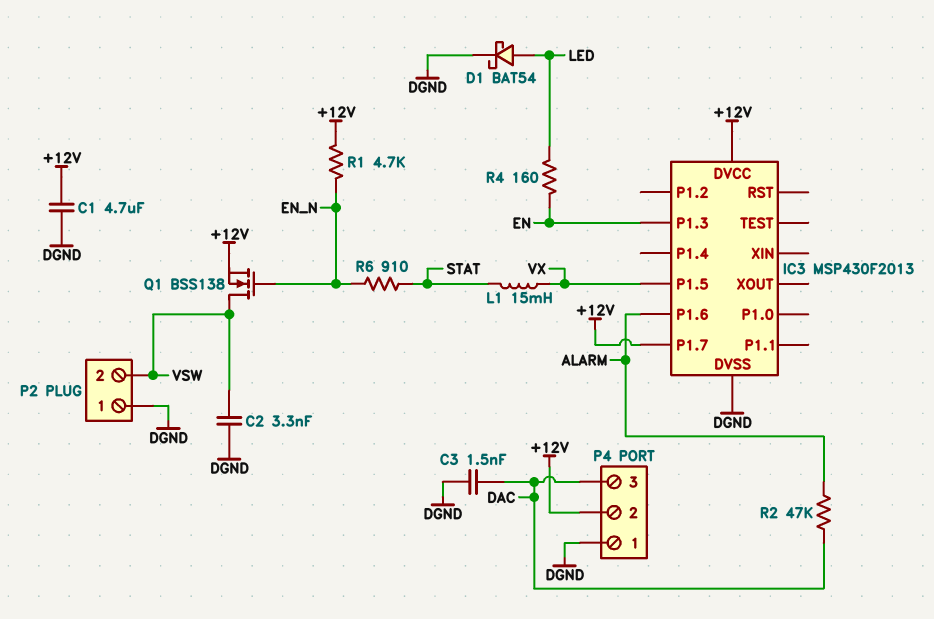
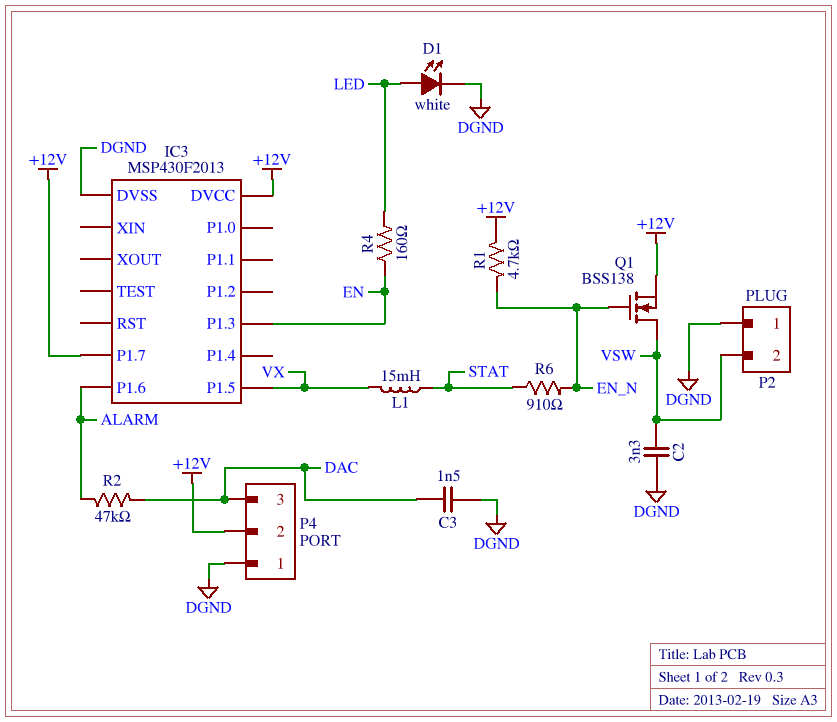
C1: 4.7uF (+12V, DGND) -> none
D1: schottky BAT54 (A LED, K DGND) -> LED white (A LED, K DGND)

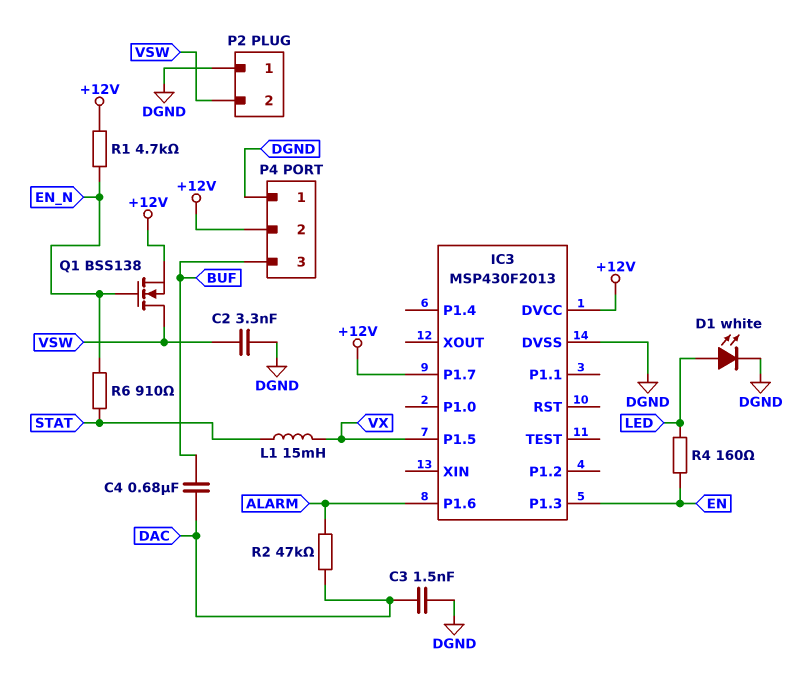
C4: none -> 680nF (BUF, DAC)
P4 pin 3: DAC -> BUF

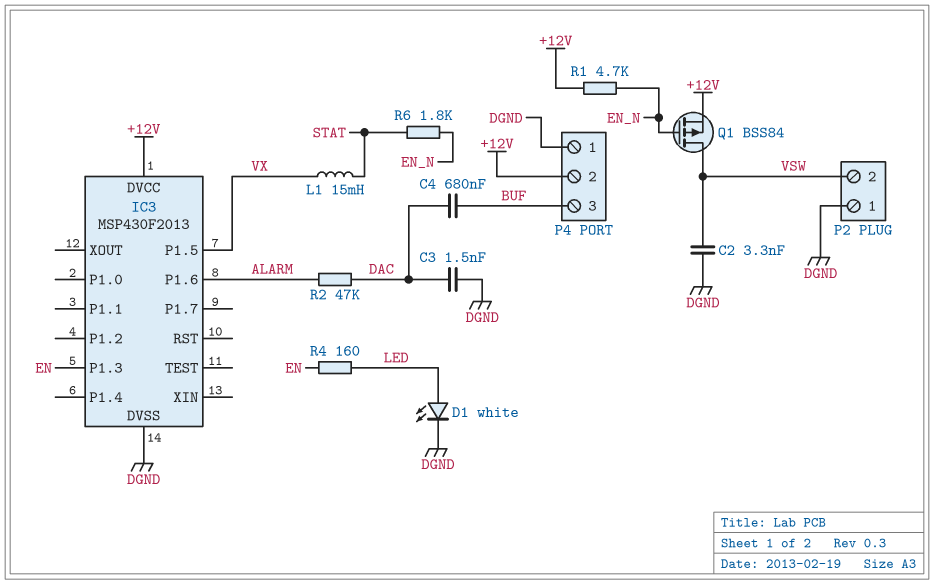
IC3 pin P1.7: +12V -> none
Q1: NMOS BSS138 (G EN_N, D VSW, S +12V) -> PMOS BSS84 (G EN_N, D VSW, S +12V)
R6: 910 (EN_N, STAT) -> 1.8k (EN_N, STAT)

